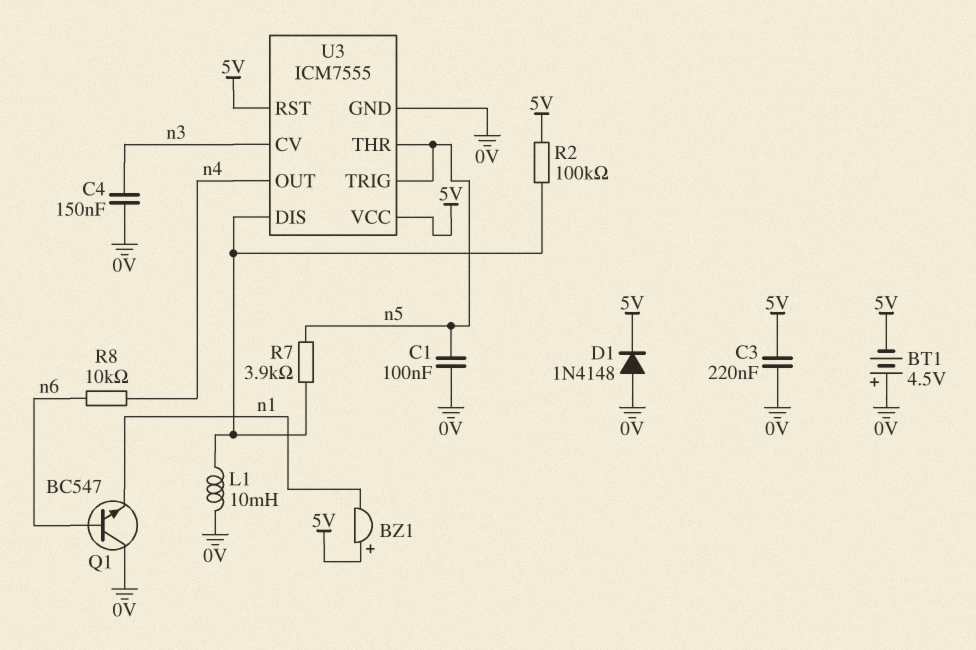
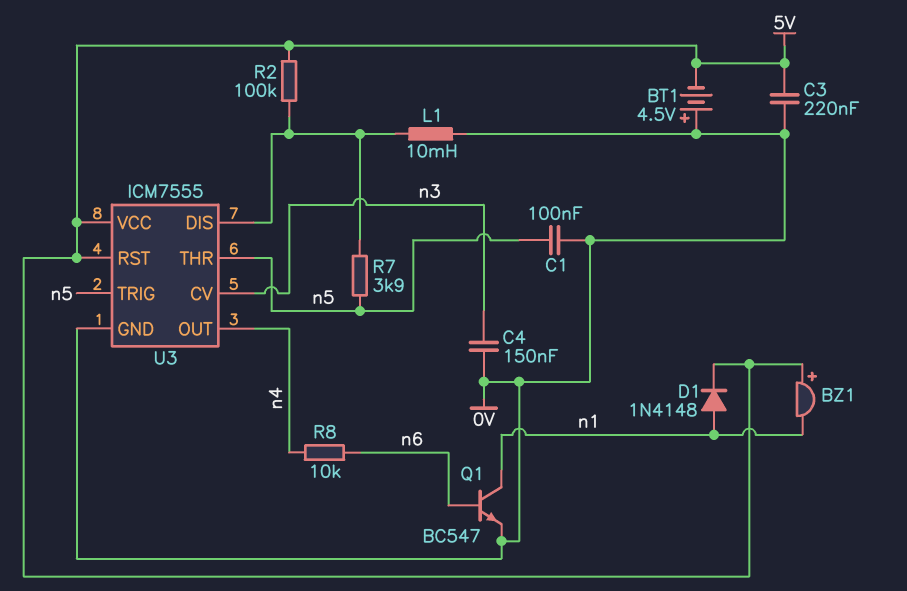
D1: diode 1N4148 (A 0V, K 5V) -> diode 1N4148 (A n1, K 5V)
Q1: NPN BC547 (B n6, C 0V, E n1) -> NPN BC547 (B n6, C n1, E 0V)

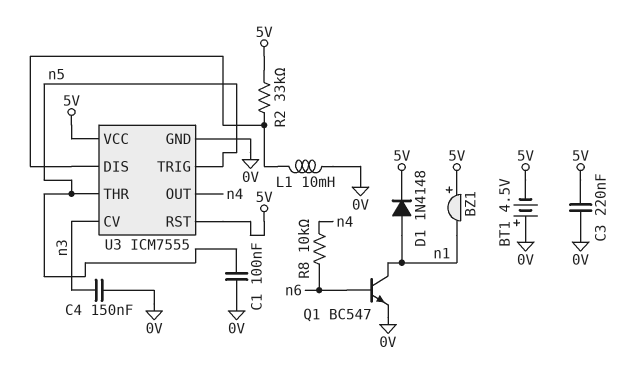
R2: 100k (5V, U3/DIS) -> 33k (5V, U3/DIS)
R7: 3.9k (U3/DIS, n5) -> none

